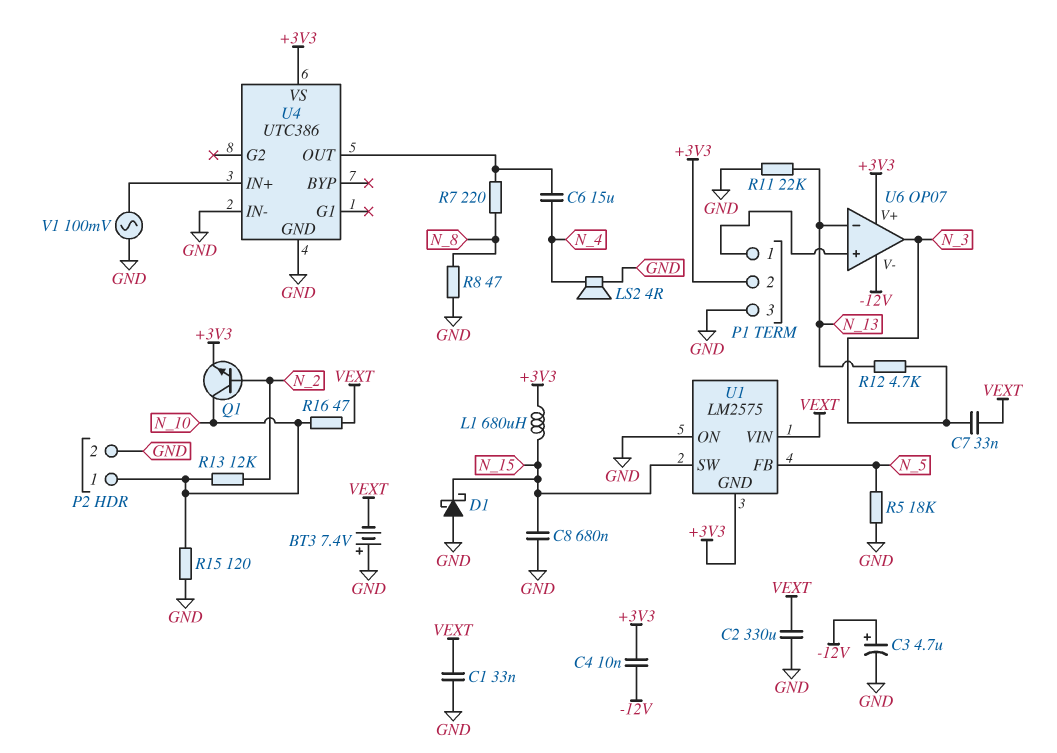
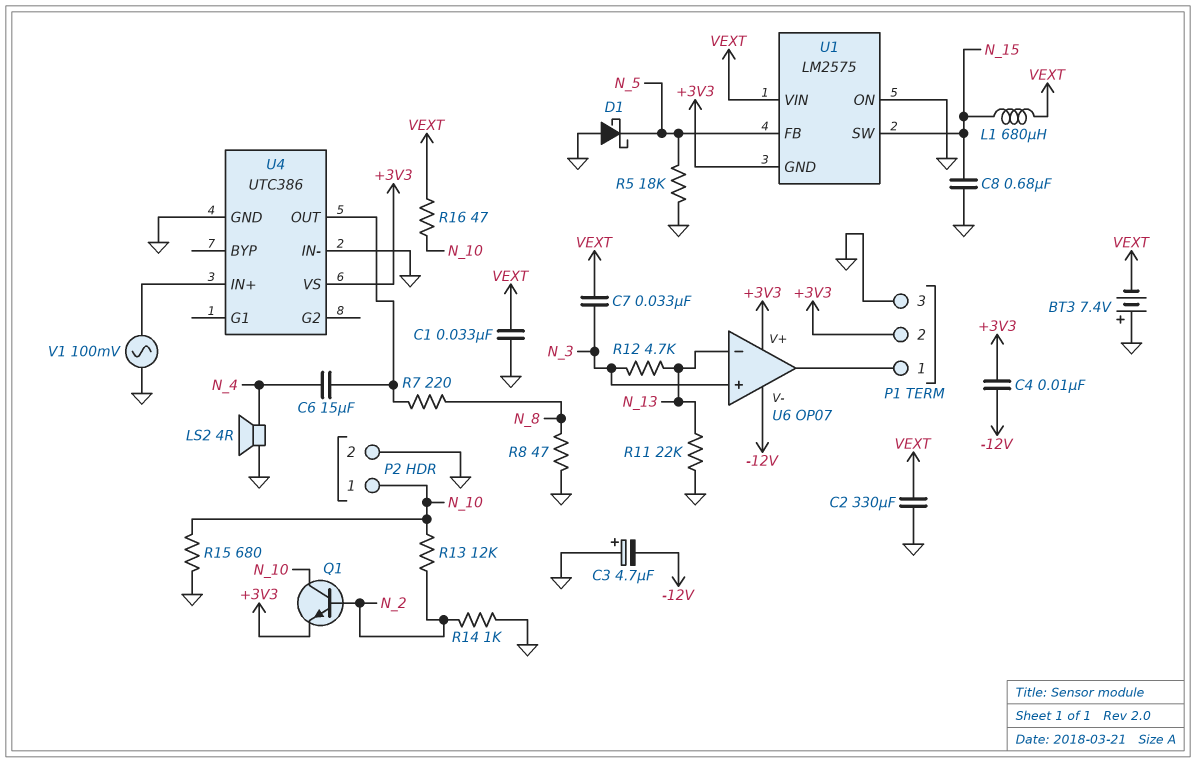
C3: 4.7uF (plus -12V, minus GND) -> 4.7uF (plus GND, minus -12V)
D1: schottky (A GND, K N_15) -> schottky (A GND, K N_5)
L1: 680uH (+3V3, N_15) -> 680uH (N_15, VEXT)
R14: none -> 1k (GND, N_2)
R15: 120 (GND, N_10) -> 680 (GND, N_10)
U6 pin in+: P1/1 -> N_3
U6 pin out: N_3 -> P1/1

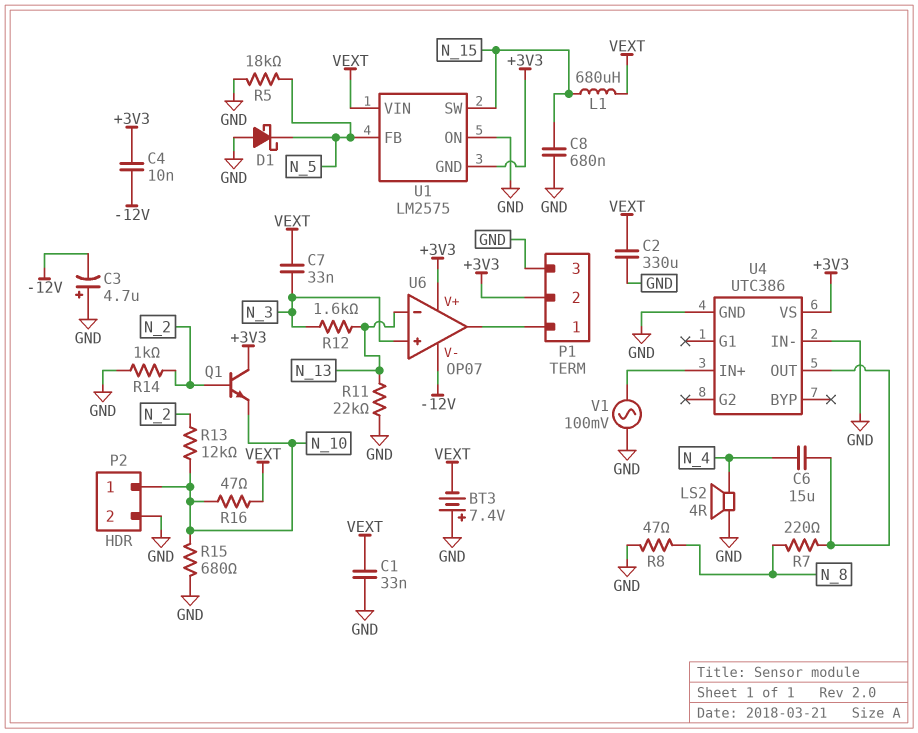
Q1: NPN (B N_2, C N_10, E +3V3) -> NPN (B N_2, C +3V3, E N_10)
R12: 4.7k (N_3, N_13) -> 1.6k (N_3, N_13)

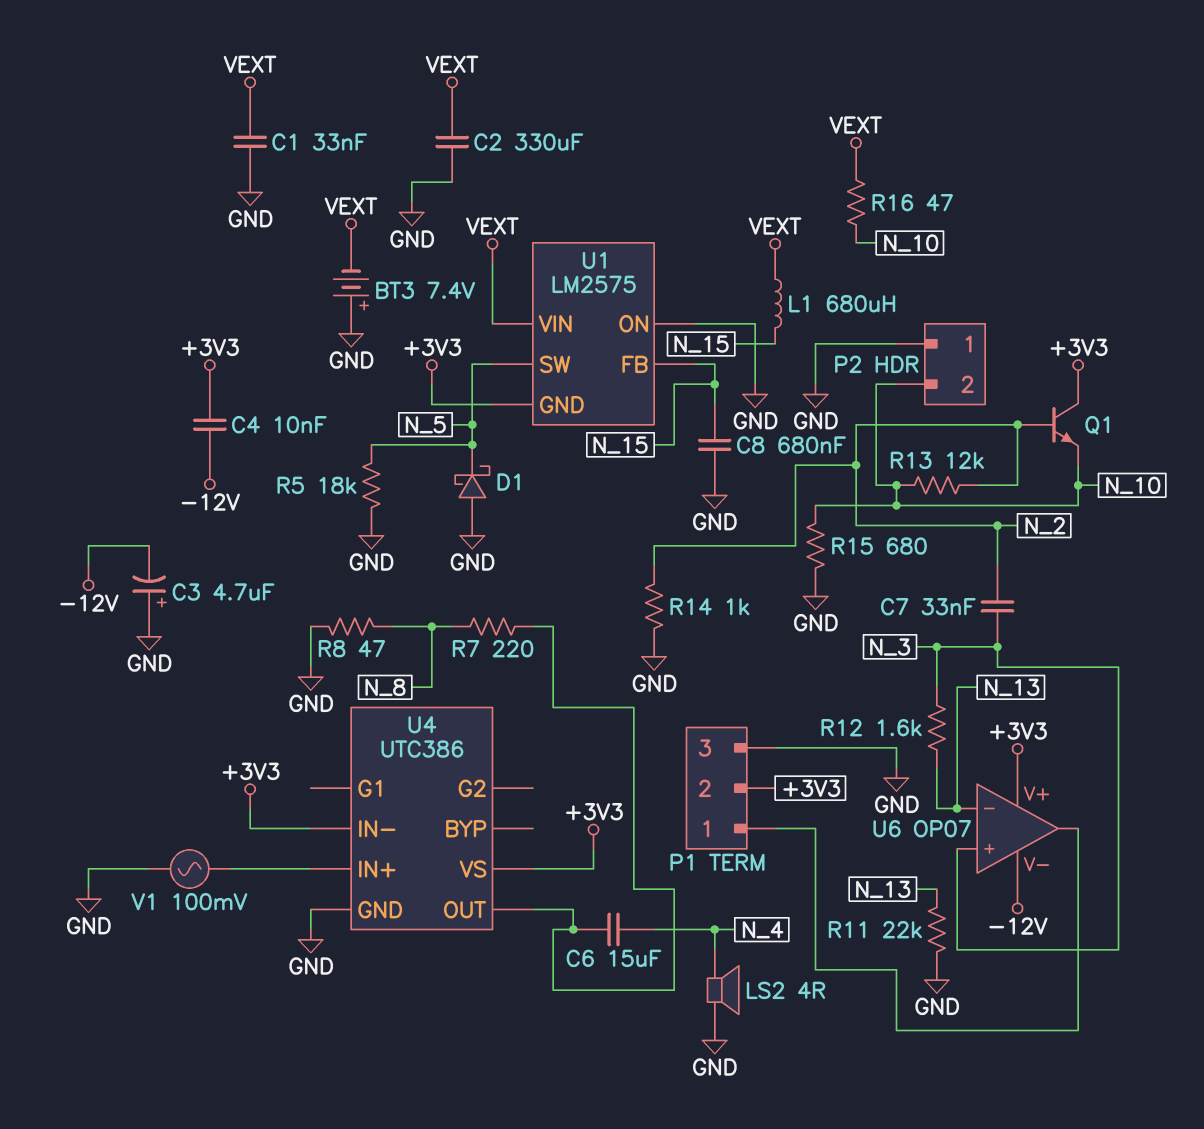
C7: 33nF (N_3, VEXT) -> 33nF (N_2, N_3)
P2 pin 1: N_10 -> GND
P2 pin 2: GND -> N_10
U1 pin FB: N_5 -> N_15
U1 pin SW: N_15 -> N_5
U4 pin IN-: GND -> +3V3

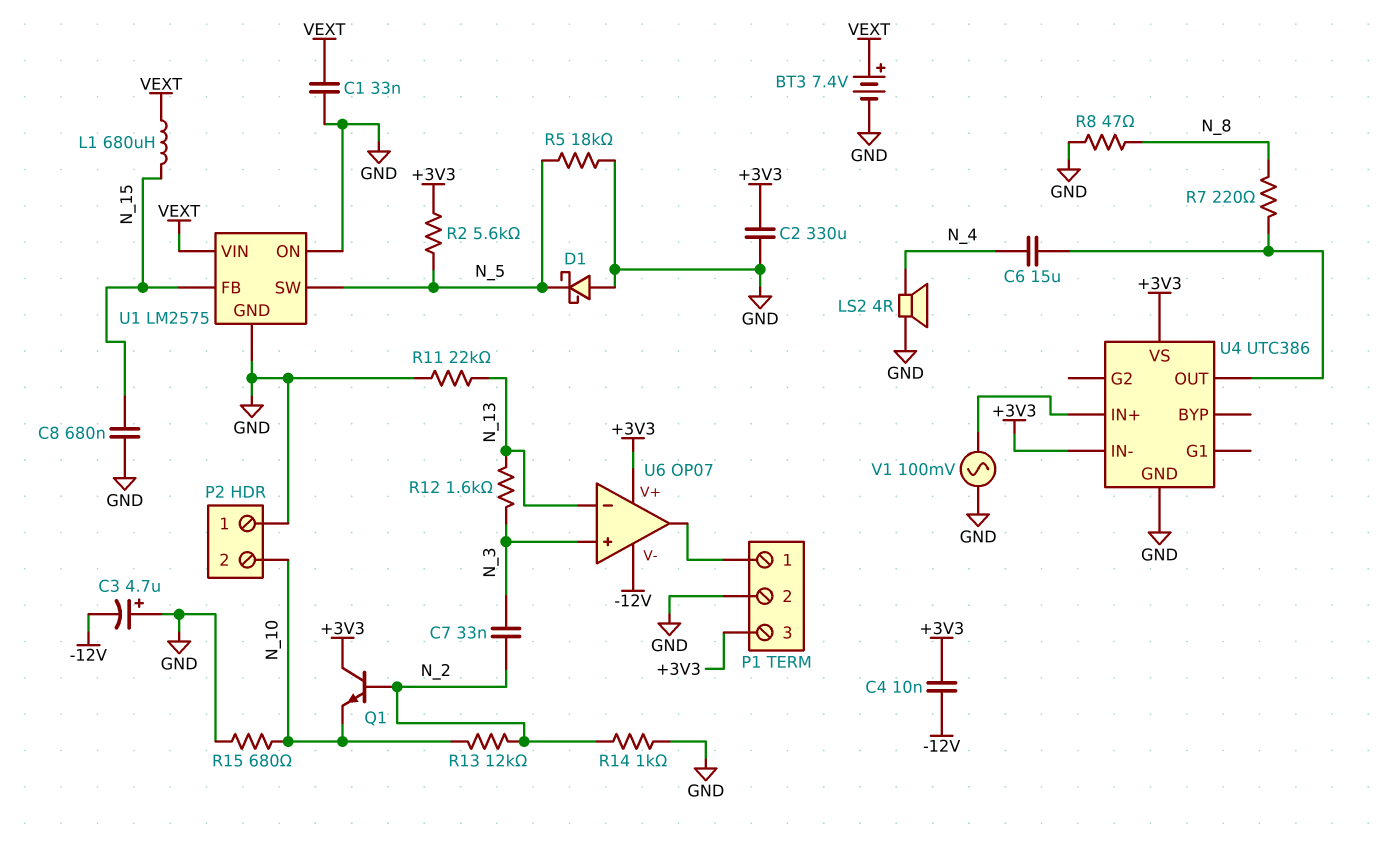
BT3: 7.4V (plus GND, minus VEXT) -> 7.4V (plus VEXT, minus GND)
C2: 330uF (GND, VEXT) -> 330uF (+3V3, GND)
P1 pin 2: +3V3 -> GND
P1 pin 3: GND -> +3V3
R2: none -> 5.6k (+3V3, N_5)
R16: 47 (N_10, VEXT) -> none
U1 pin GND: +3V3 -> GND

